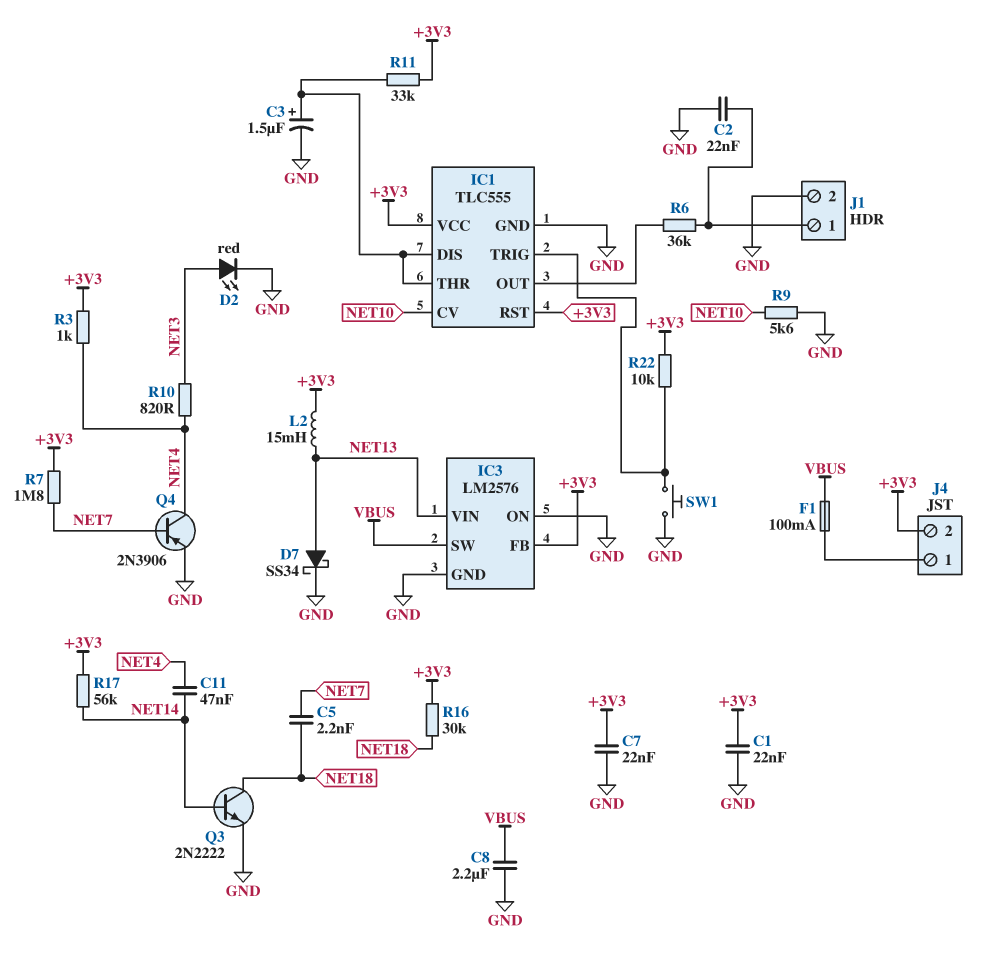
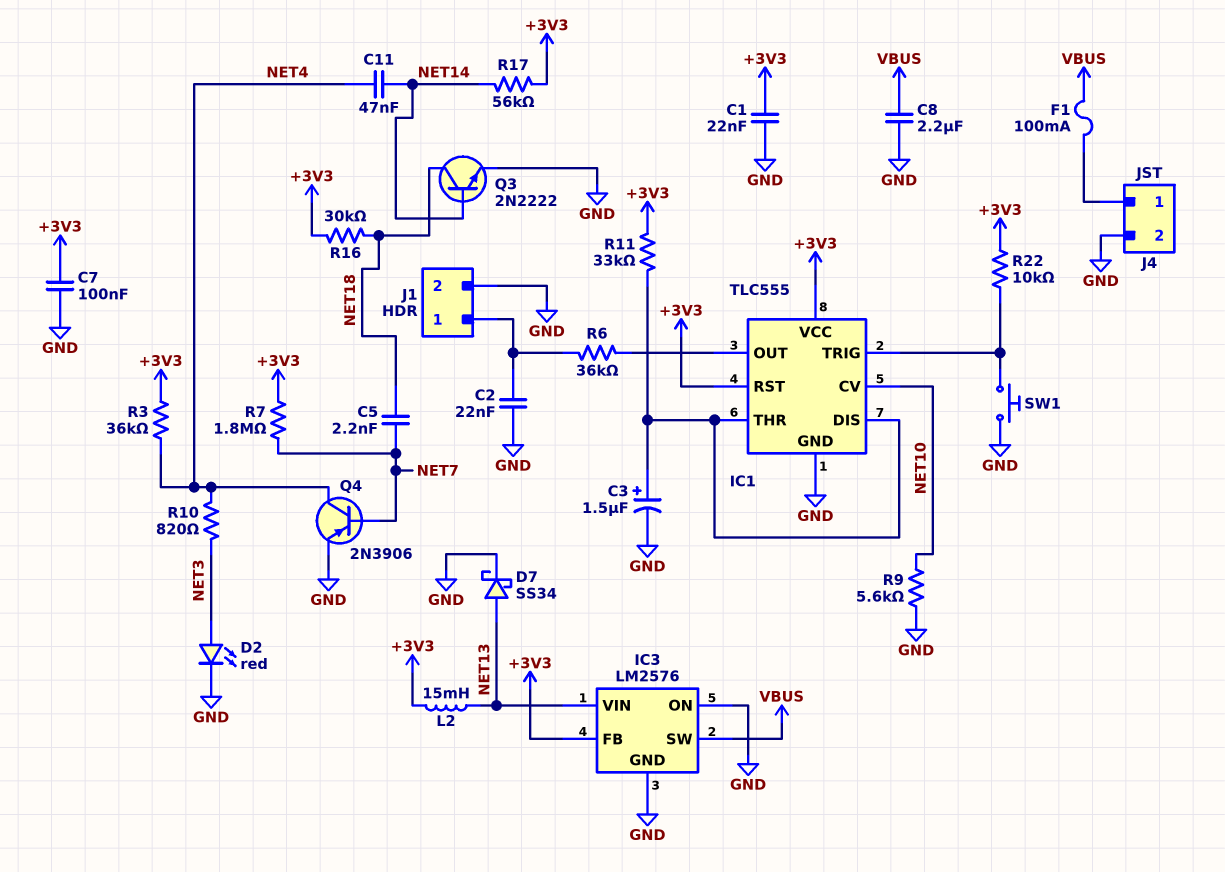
C7: 22nF (+3V3, GND) -> 100nF (+3V3, GND)
J4 pin 2: +3V3 -> GND
R3: 1k (+3V3, NET4) -> 36k (+3V3, NET4)

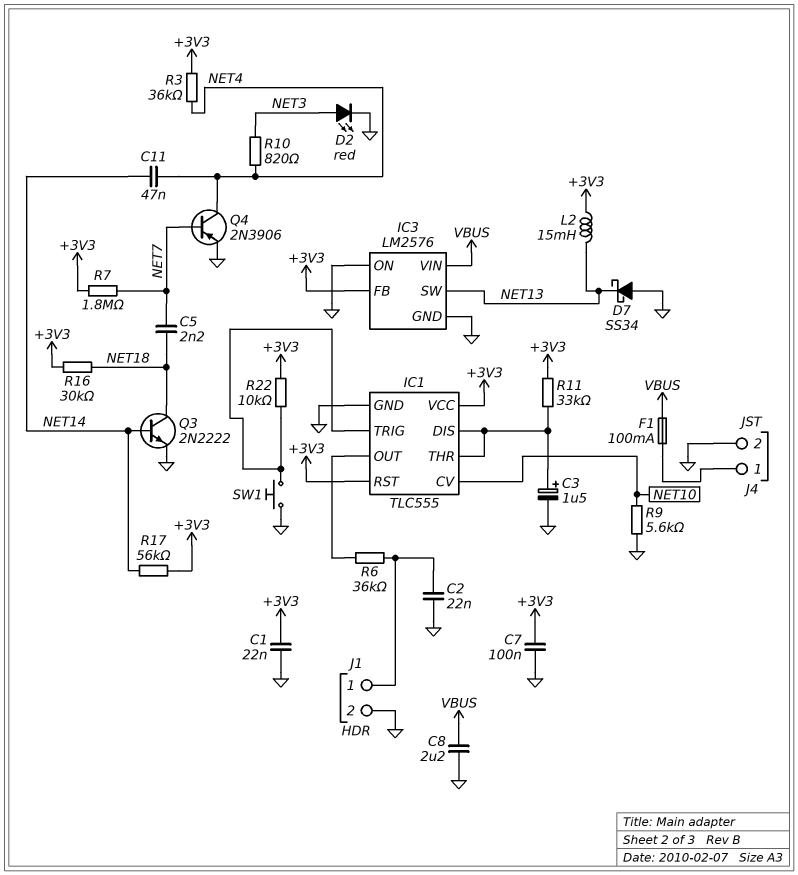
D7: schottky SS34 (A NET13, K GND) -> schottky SS34 (A GND, K NET13)
IC3 pin SW: VBUS -> NET13
IC3 pin VIN: NET13 -> VBUS

